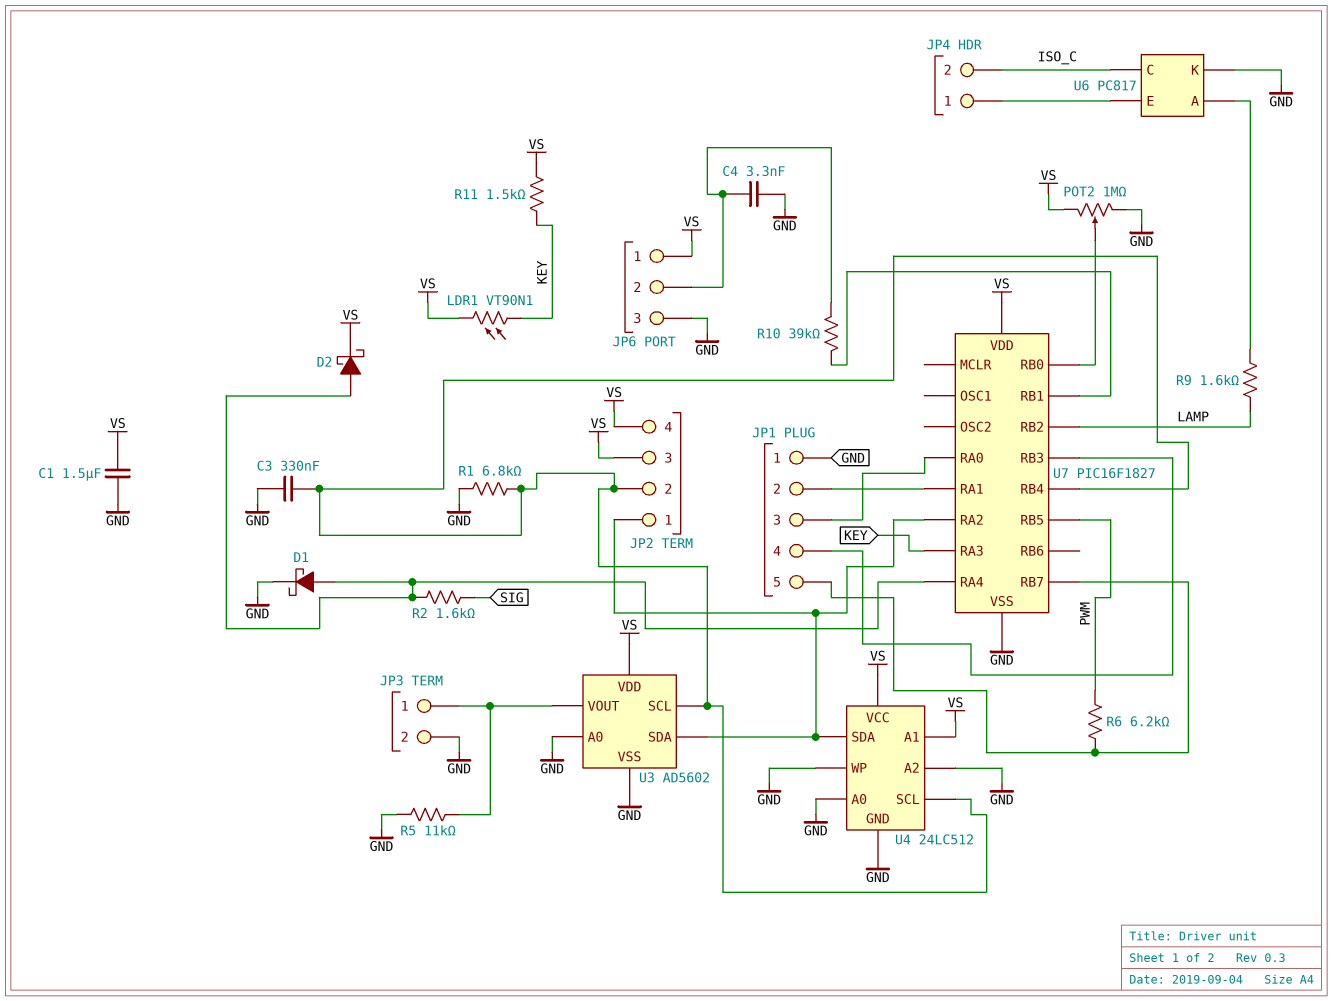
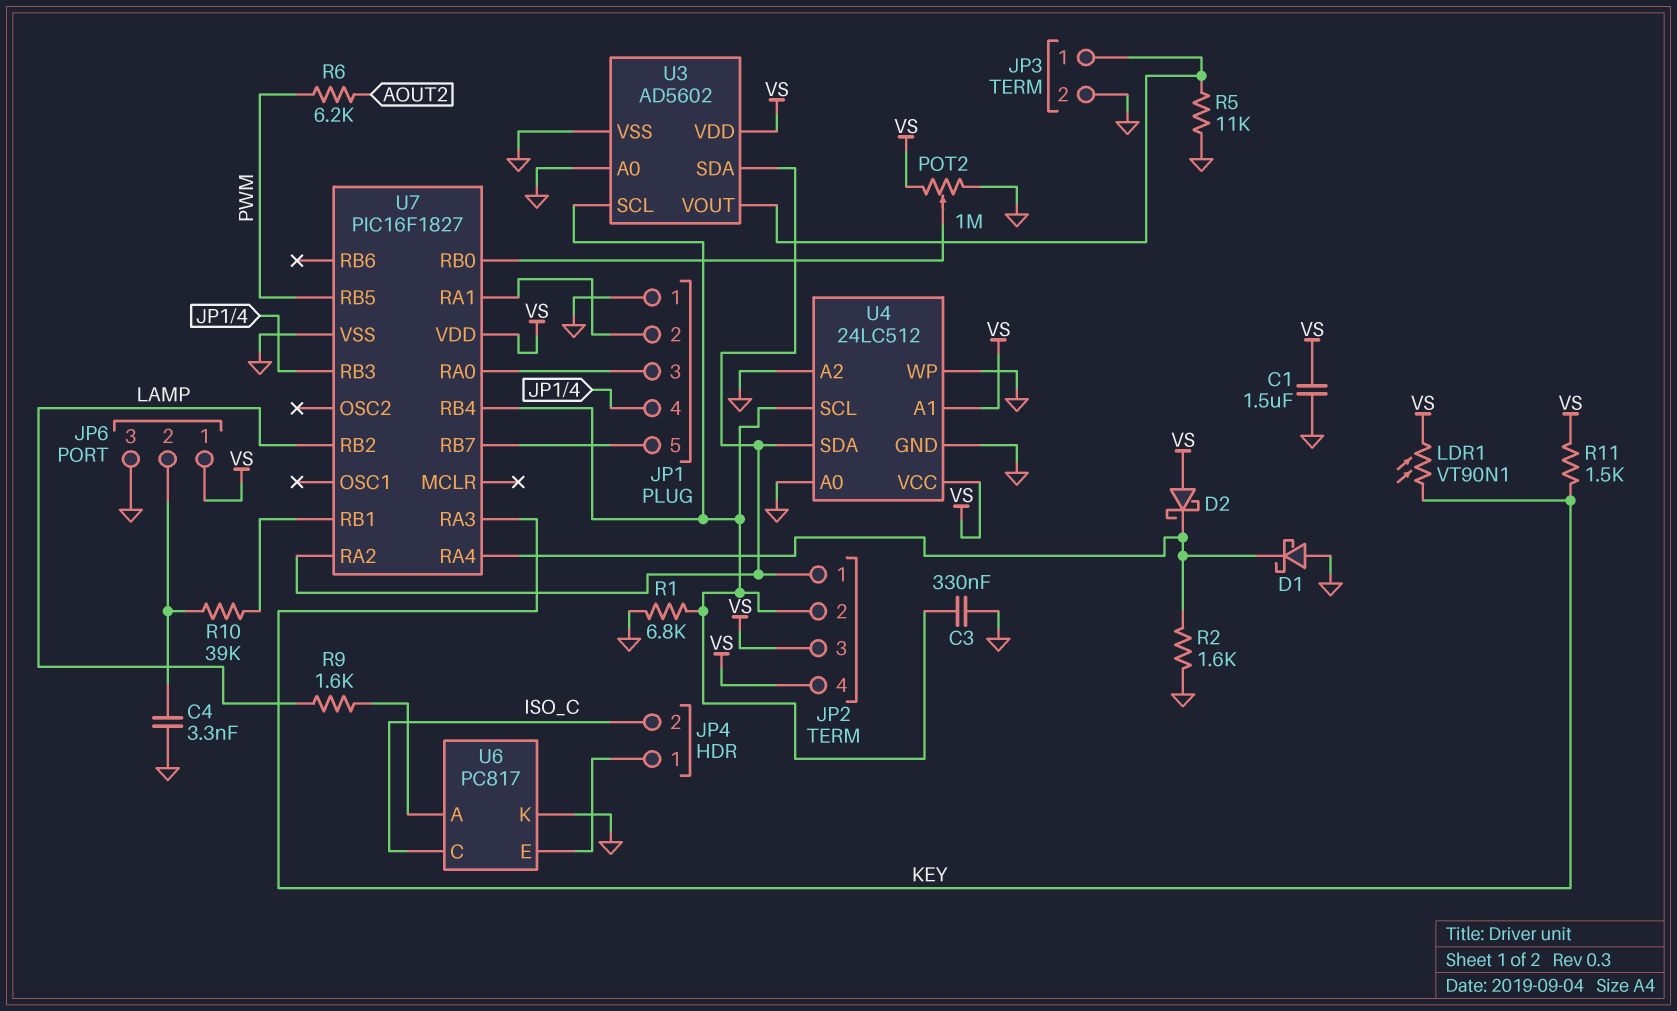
D1: schottky (A U7/RA4, K GND) -> schottky (A GND, K U7/RA4)
D2: schottky (A U7/RA4, K VS) -> schottky (A VS, K U7/RA4)
R2: 1.6k (SIG, U7/RA4) -> 1.6k (GND, U7/RA4)
R6: 6.2k (JP1/5, PWM) -> 6.2k (AOUT2, PWM)

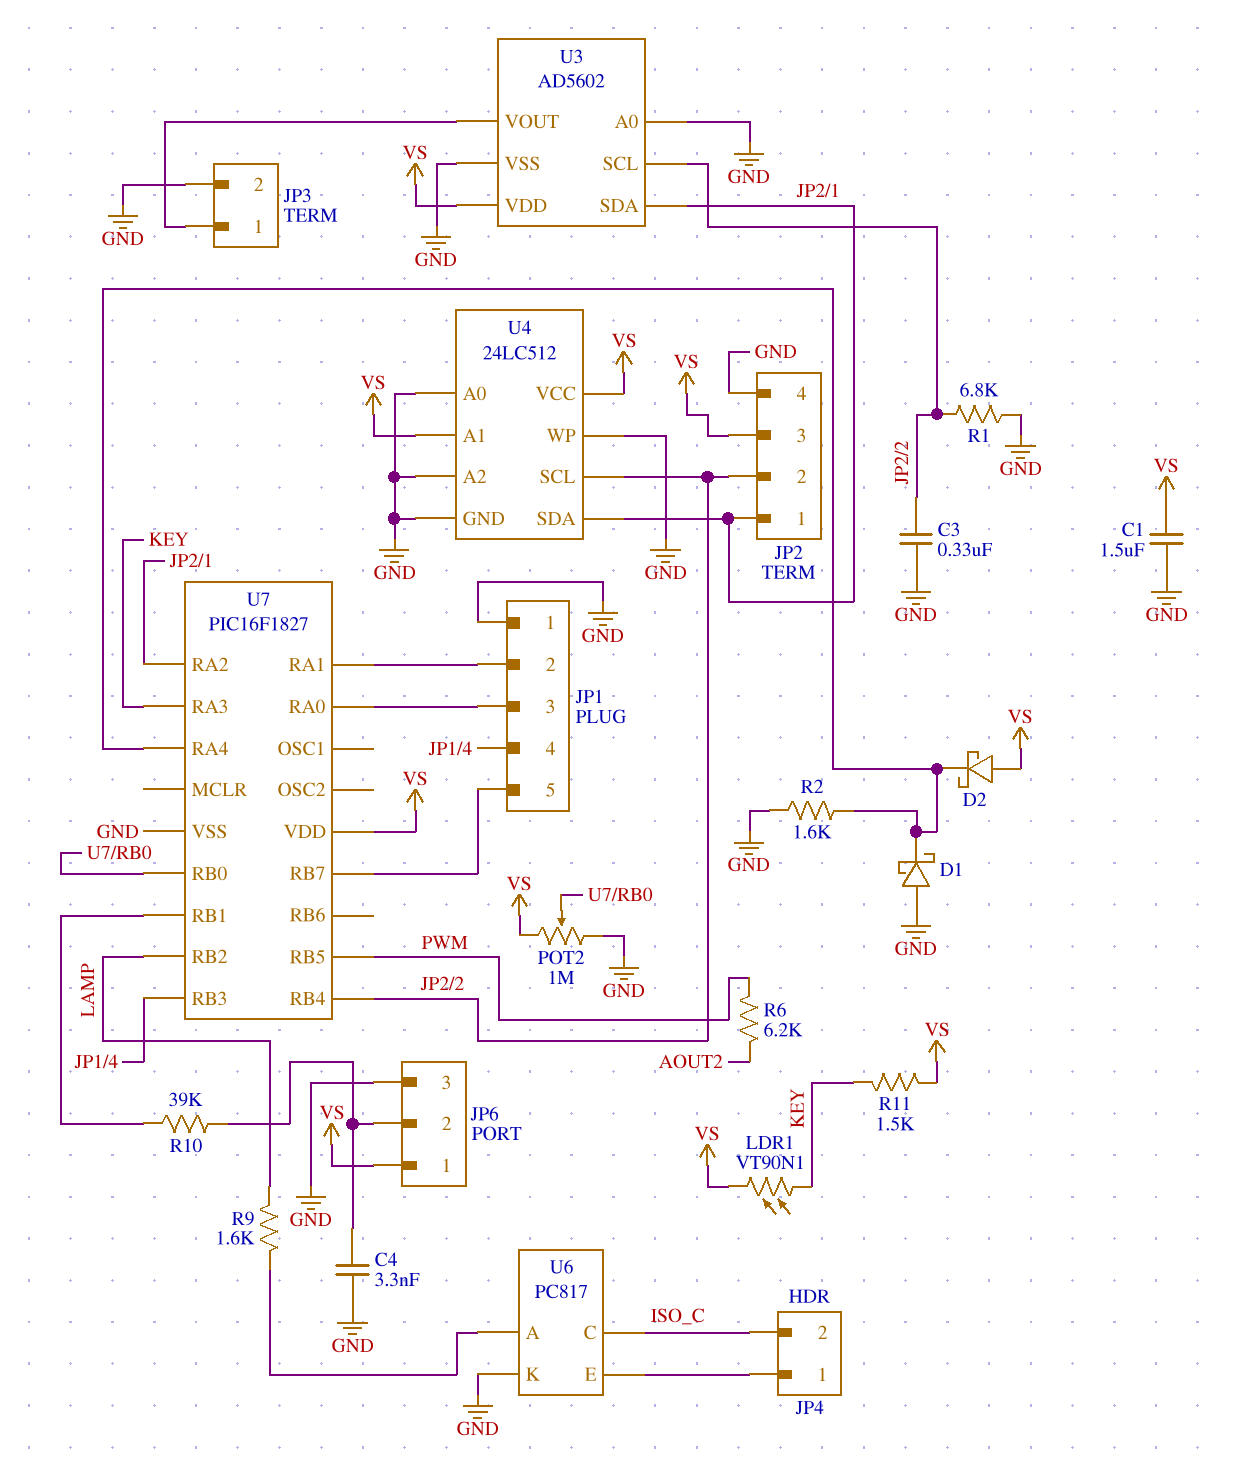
JP2 pin 4: VS -> GND
R5: 11k (GND, JP3/1) -> none

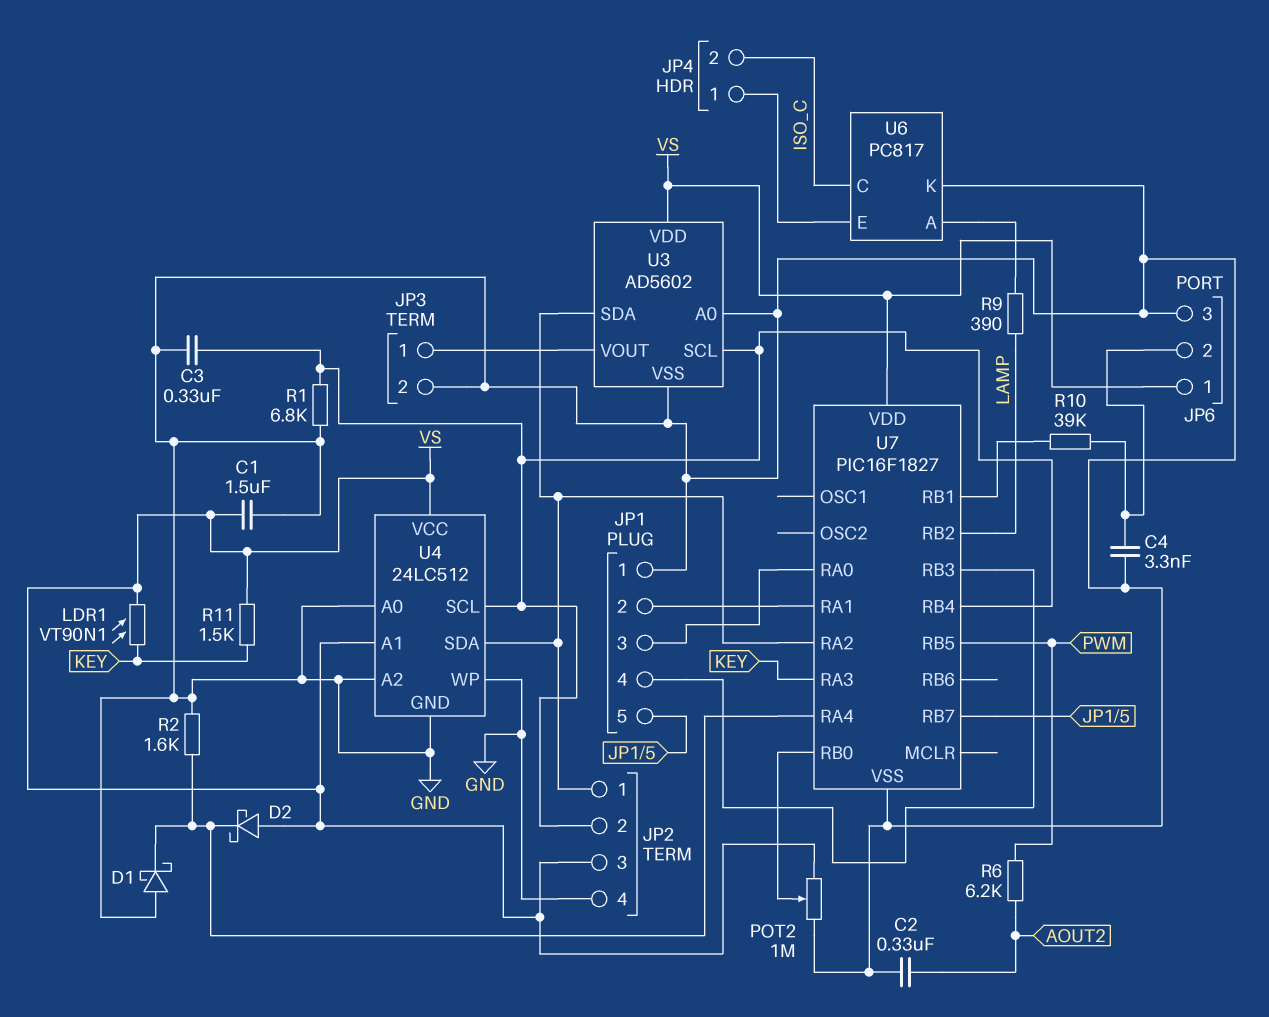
C2: none -> 330nF (AOUT2, GND)
R9: 1.6k (LAMP, U6/A) -> 390 (LAMP, U6/A)

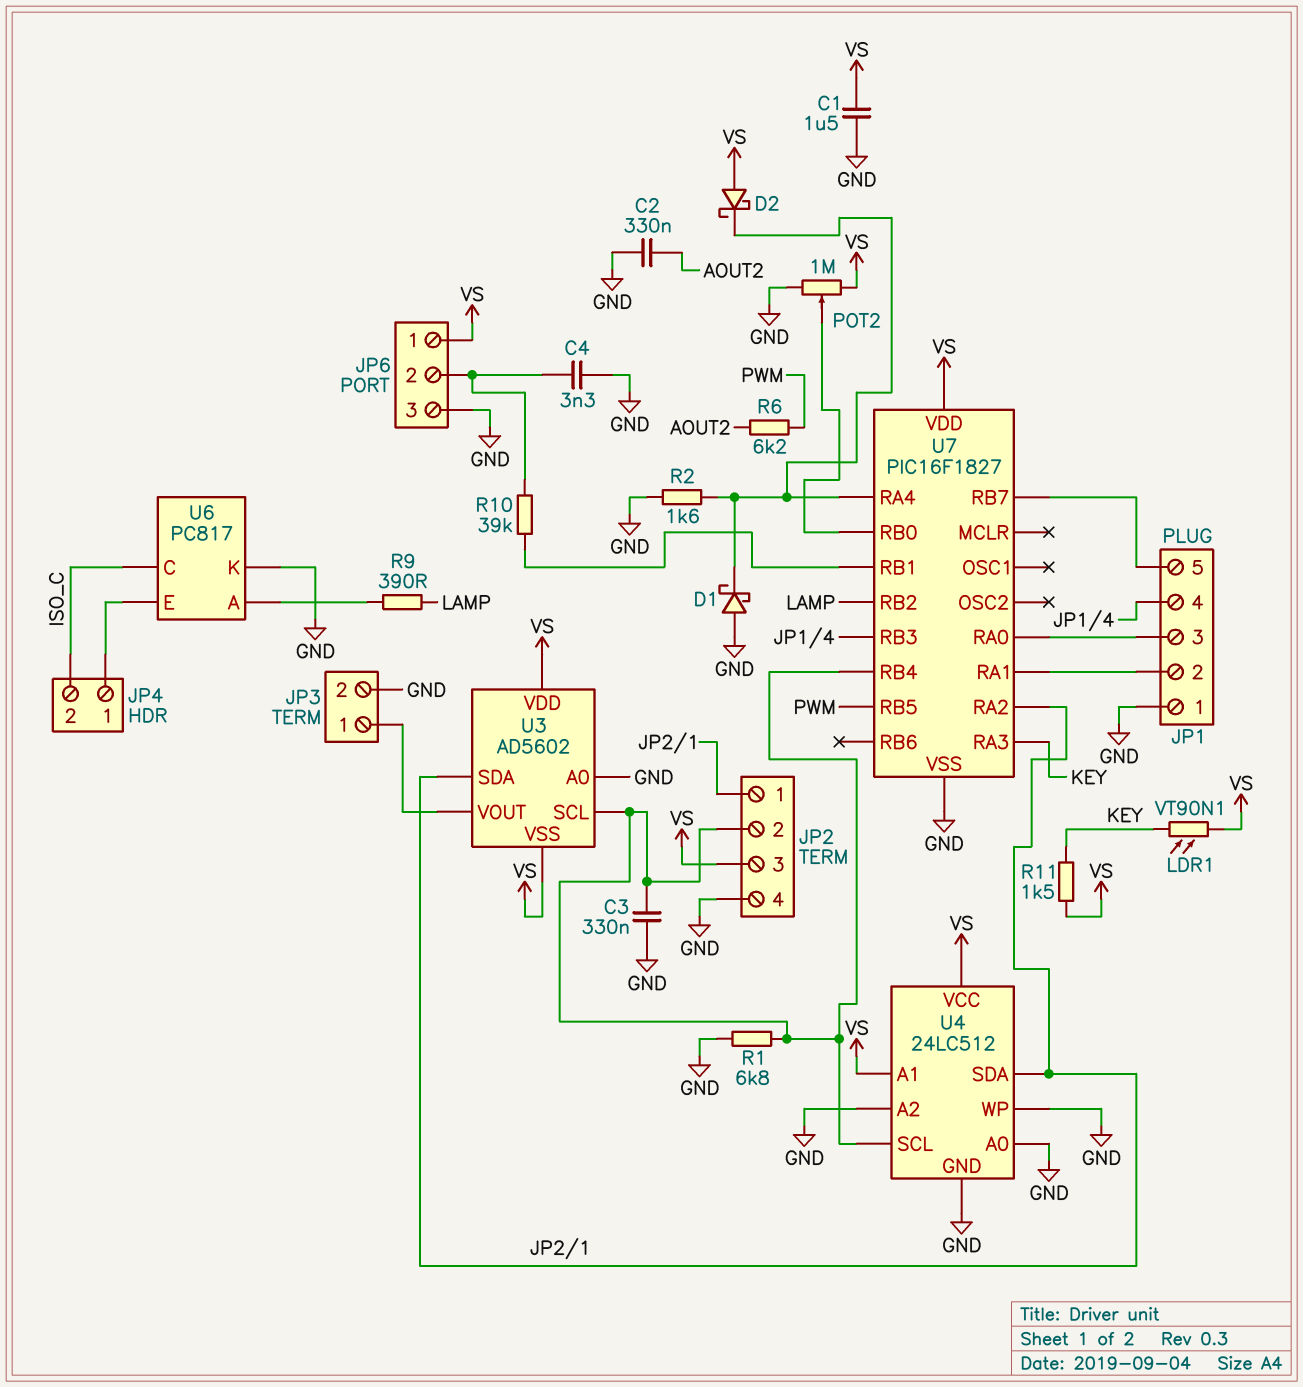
U3 pin VSS: GND -> VS

